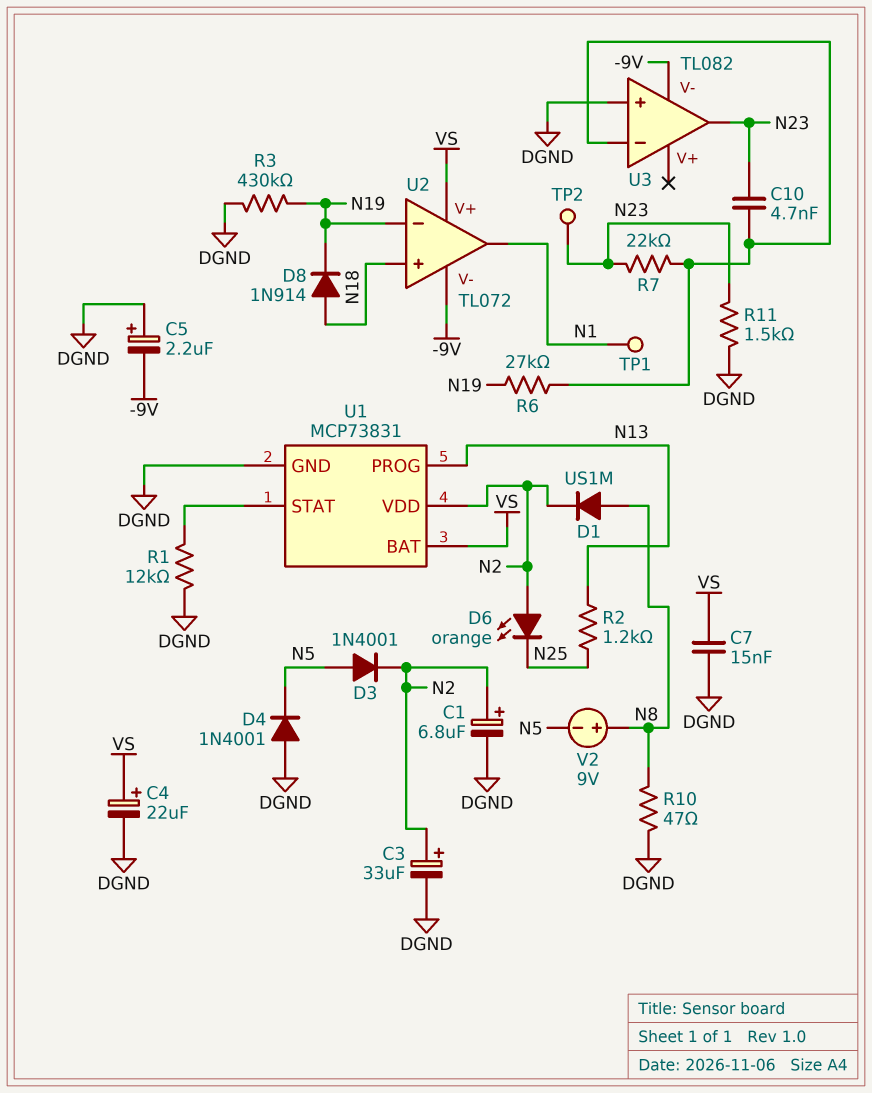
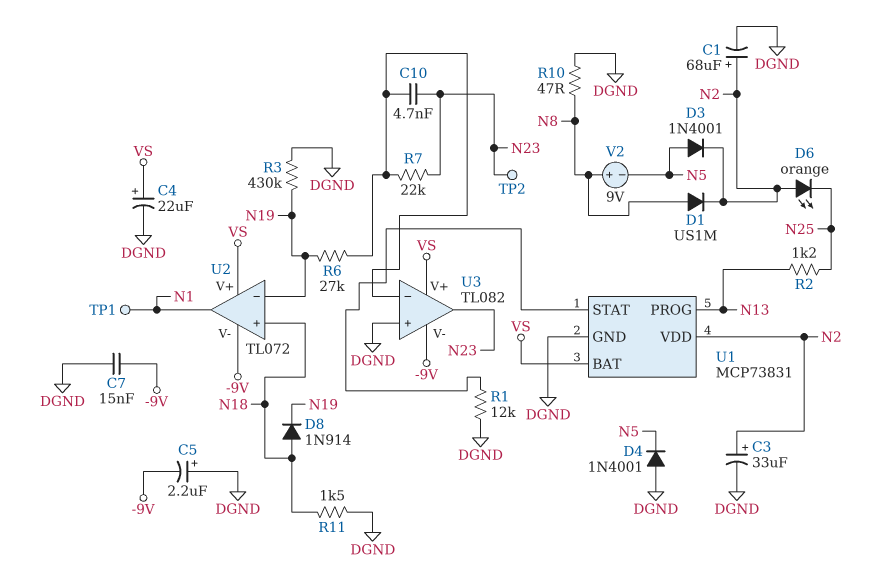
C1: 6.8uF (plus N2, minus DGND) -> 68uF (plus N2, minus DGND)
C7: 15nF (DGND, VS) -> 15nF (-9V, DGND)
R11: 1.5k (DGND, N23) -> 1.5k (DGND, N18)
U3 pin V+: none -> VS

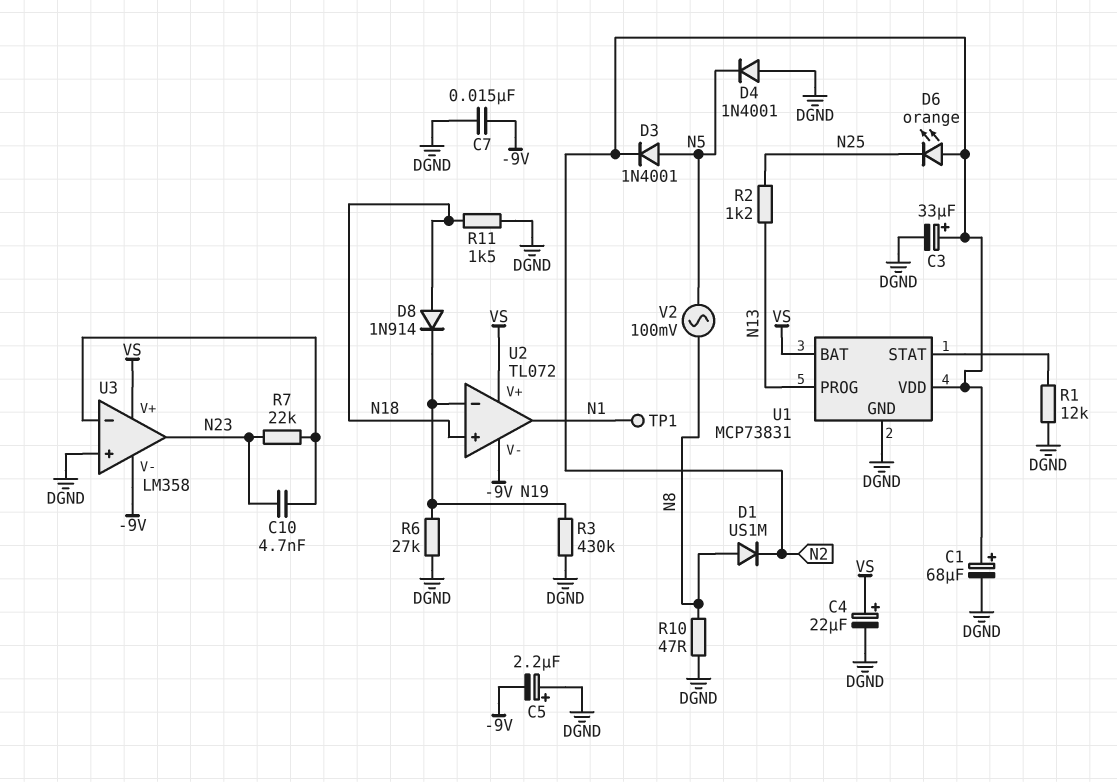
R6: 27k (N19, U3/in-) -> 27k (DGND, N19)
TP2: test point (N23) -> none
U3: TL082 -> LM358
V2: 9V (plus N8, minus N5) -> AC 100mV (N5, N8)

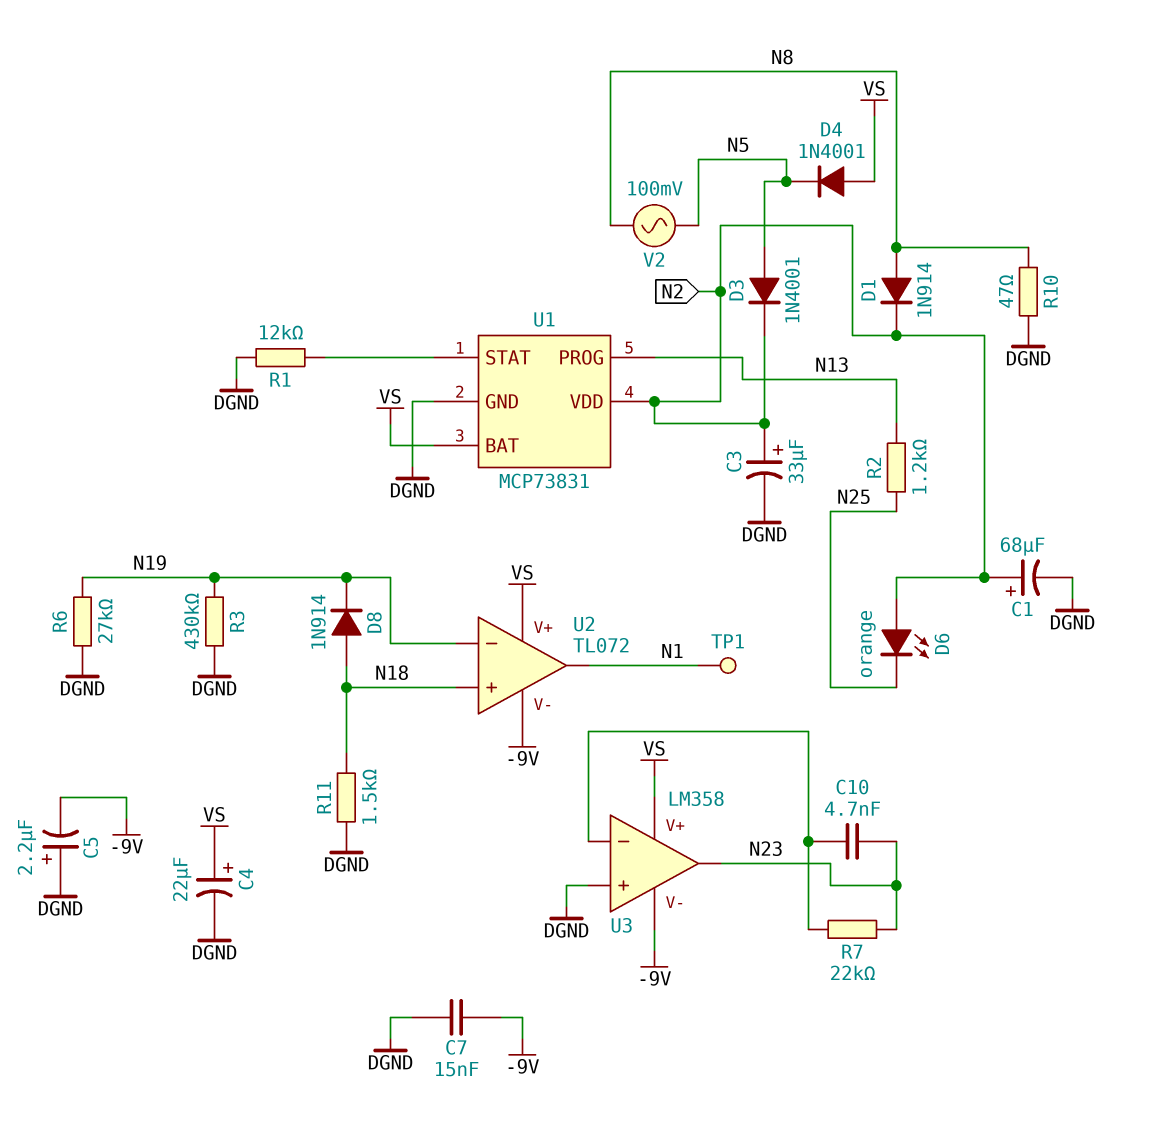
D1: diode US1M (A N8, K N2) -> diode 1N914 (A N8, K N2)
D4: diode 1N4001 (A DGND, K N5) -> diode 1N4001 (A VS, K N5)

